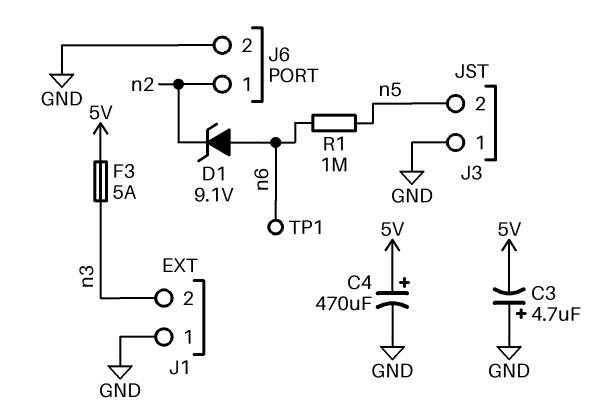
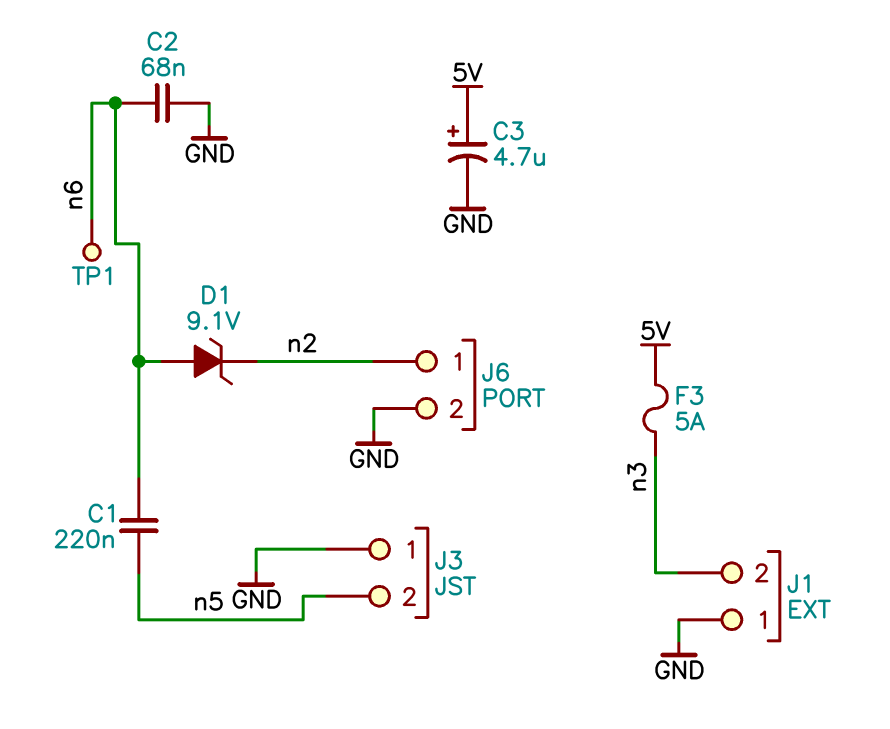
C1: none -> 220nF (n5, n6)
C2: none -> 68nF (GND, n6)
C3: 4.7uF (plus GND, minus 5V) -> 4.7uF (plus 5V, minus GND)
C4: 470uF (plus 5V, minus GND) -> none
R1: 1M (n5, n6) -> none

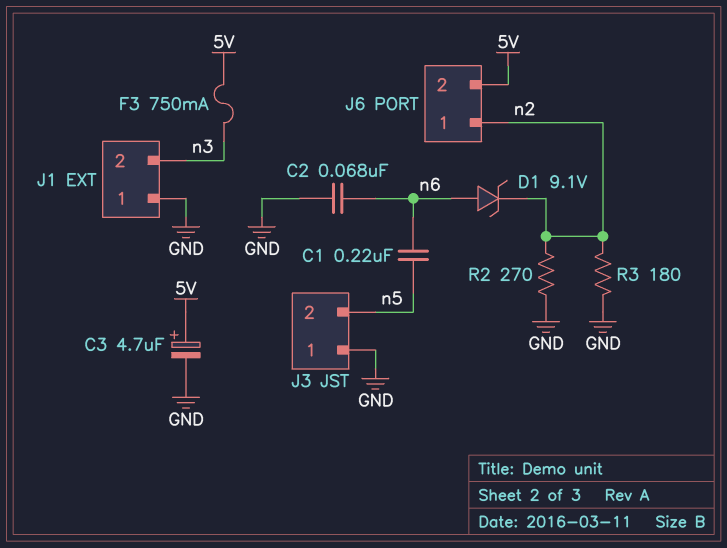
F3: 5A (5V, n3) -> 750mA (5V, n3)
J6 pin 2: GND -> 5V
R2: none -> 270 (GND, n2)
R3: none -> 180 (GND, n2)
TP1: test point (n6) -> none

